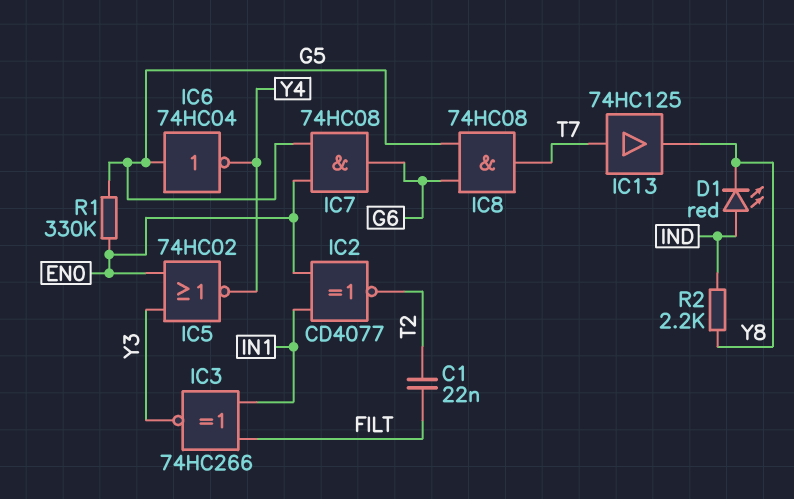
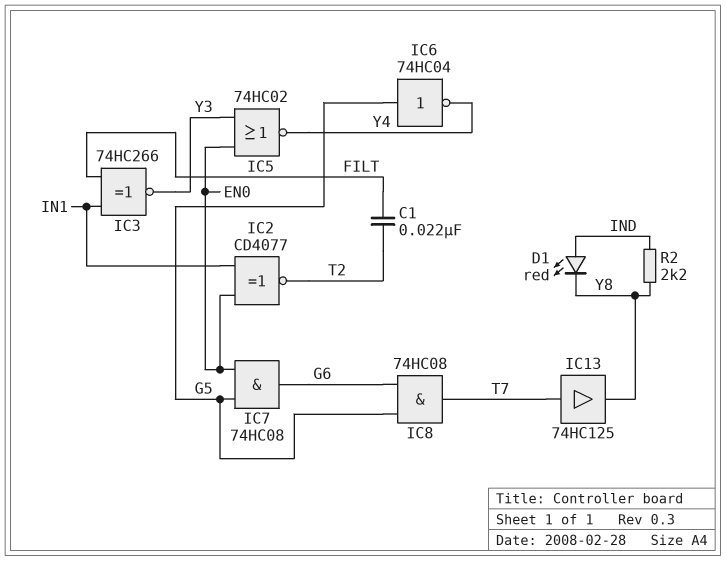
R1: 330k (EN0, G5) -> none

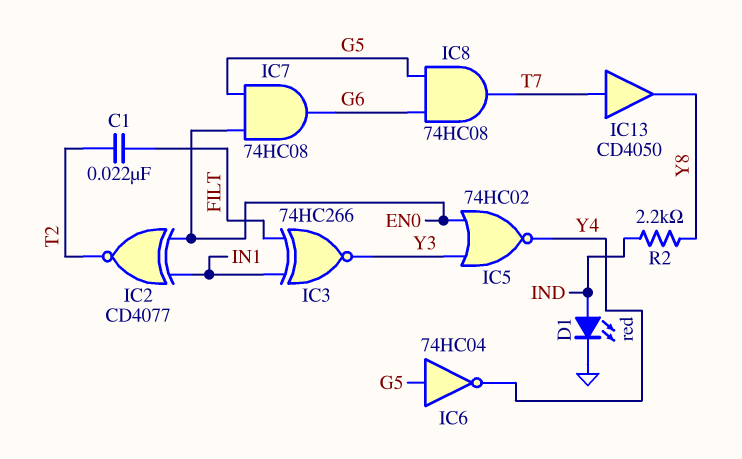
D1: LED red (A IND, K Y8) -> LED red (A IND, K GND)
IC13: buffer 74HC125 (in T7, out Y8) -> buffer CD4050 (in T7, out Y8)

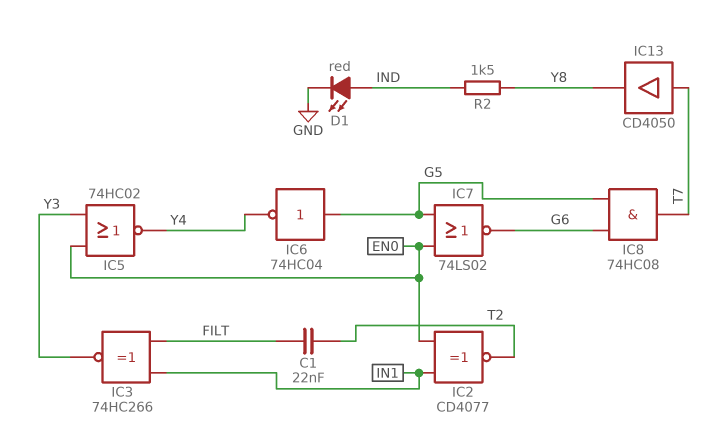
IC7: AND 74HC08 (in EN0, in G5, out G6) -> NOR 74LS02 (in EN0, in G5, out G6)
R2: 2.2k (IND, Y8) -> 1.5k (IND, Y8)

